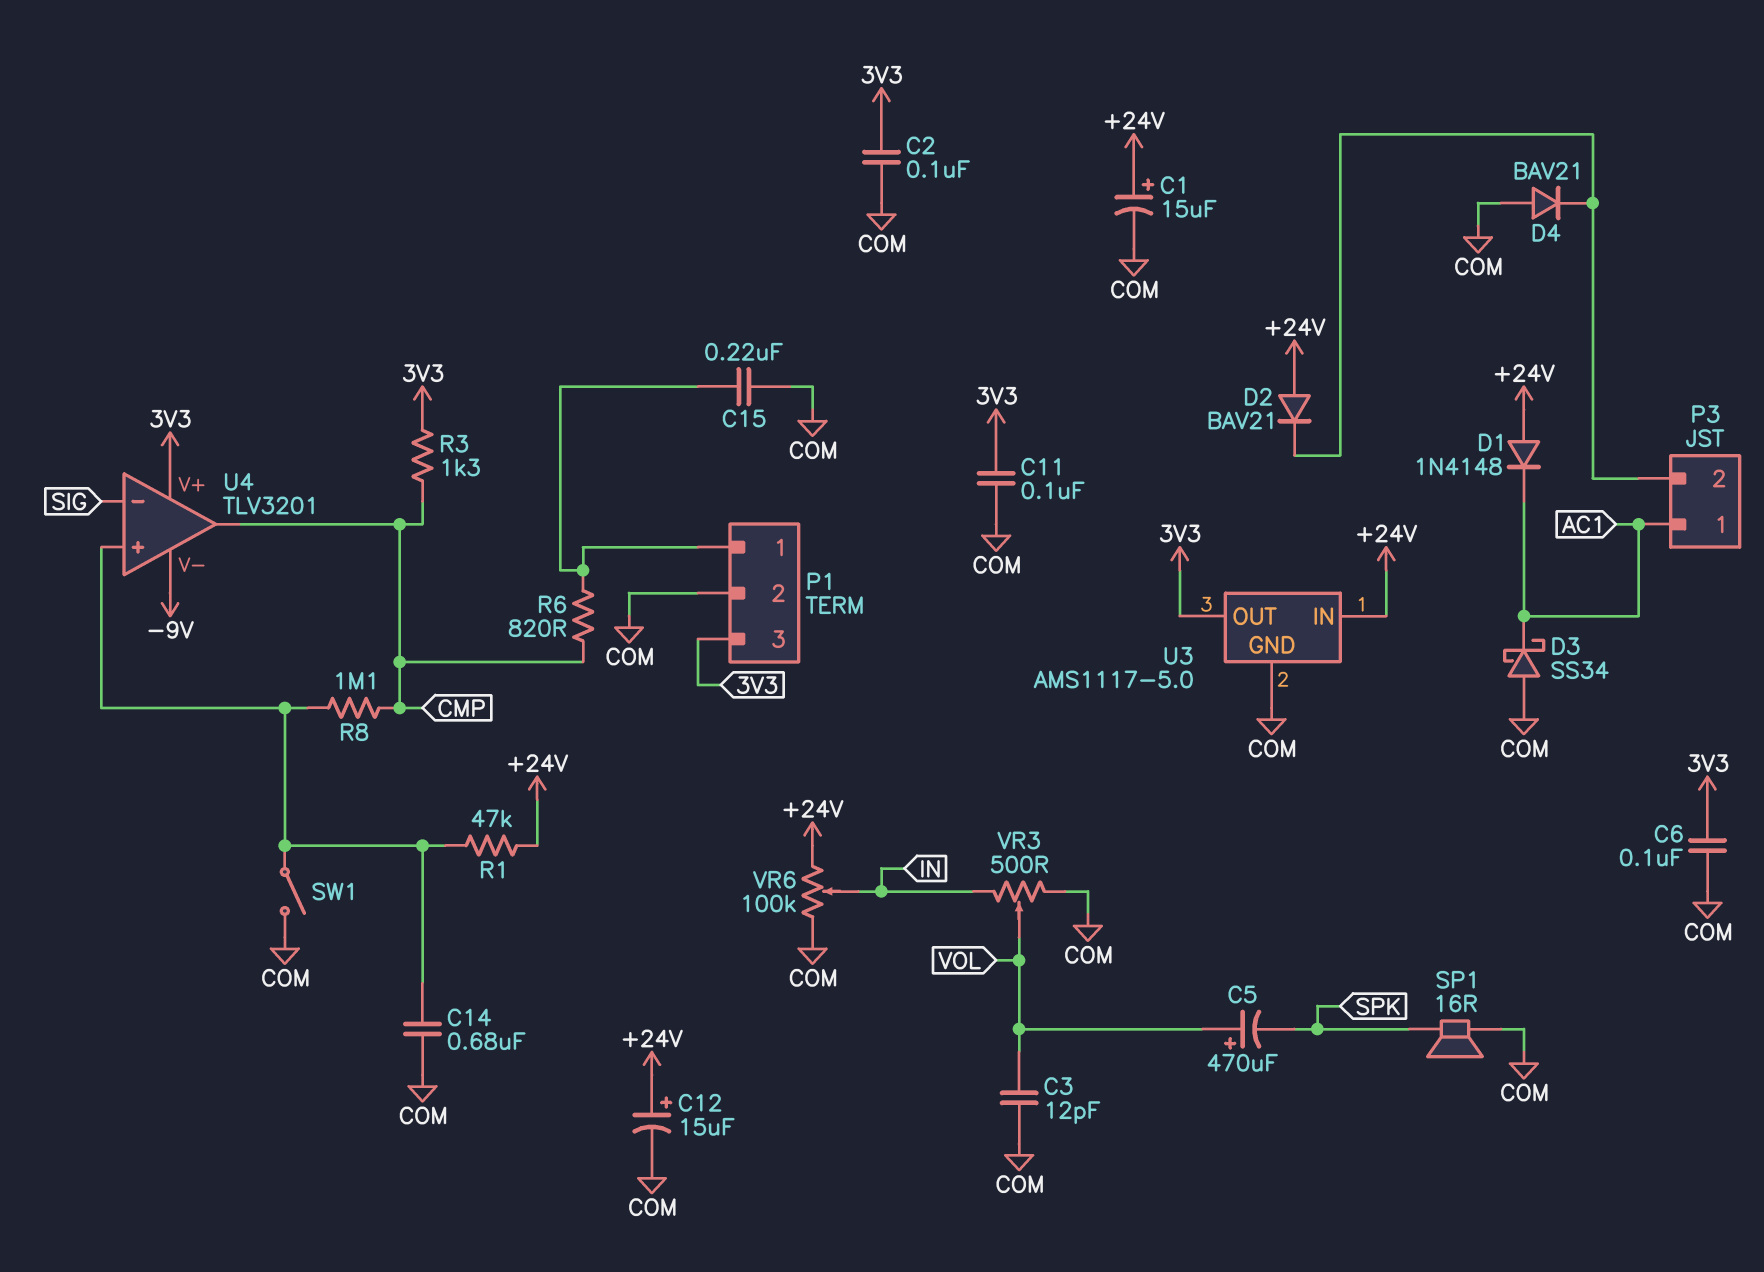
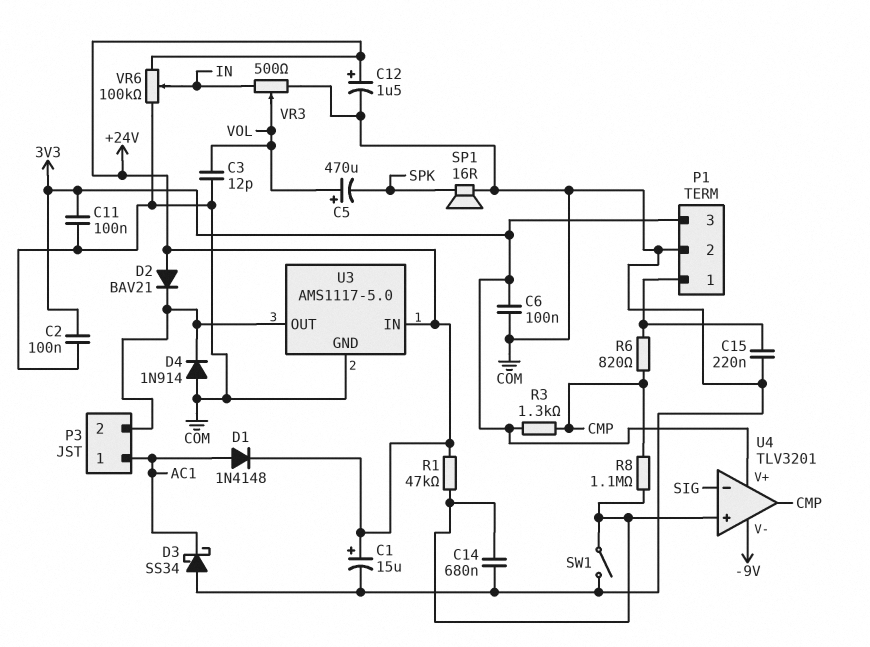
C12: 15uF (plus +24V, minus COM) -> 1.5uF (plus +24V, minus COM)
D1: diode 1N4148 (A +24V, K AC1) -> diode 1N4148 (A AC1, K +24V)
D4: diode BAV21 (A COM, K P3/2) -> diode 1N914 (A COM, K P3/2)
U3 pin OUT: 3V3 -> P3/2

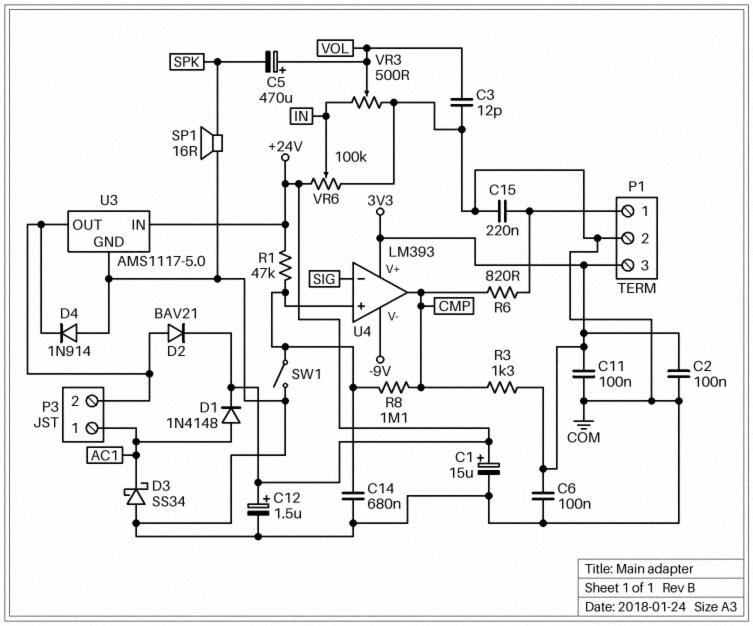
D2: diode BAV21 (A +24V, K P3/2) -> diode BAV21 (A P3/2, K +24V)
U4: TLV3201 -> LM393

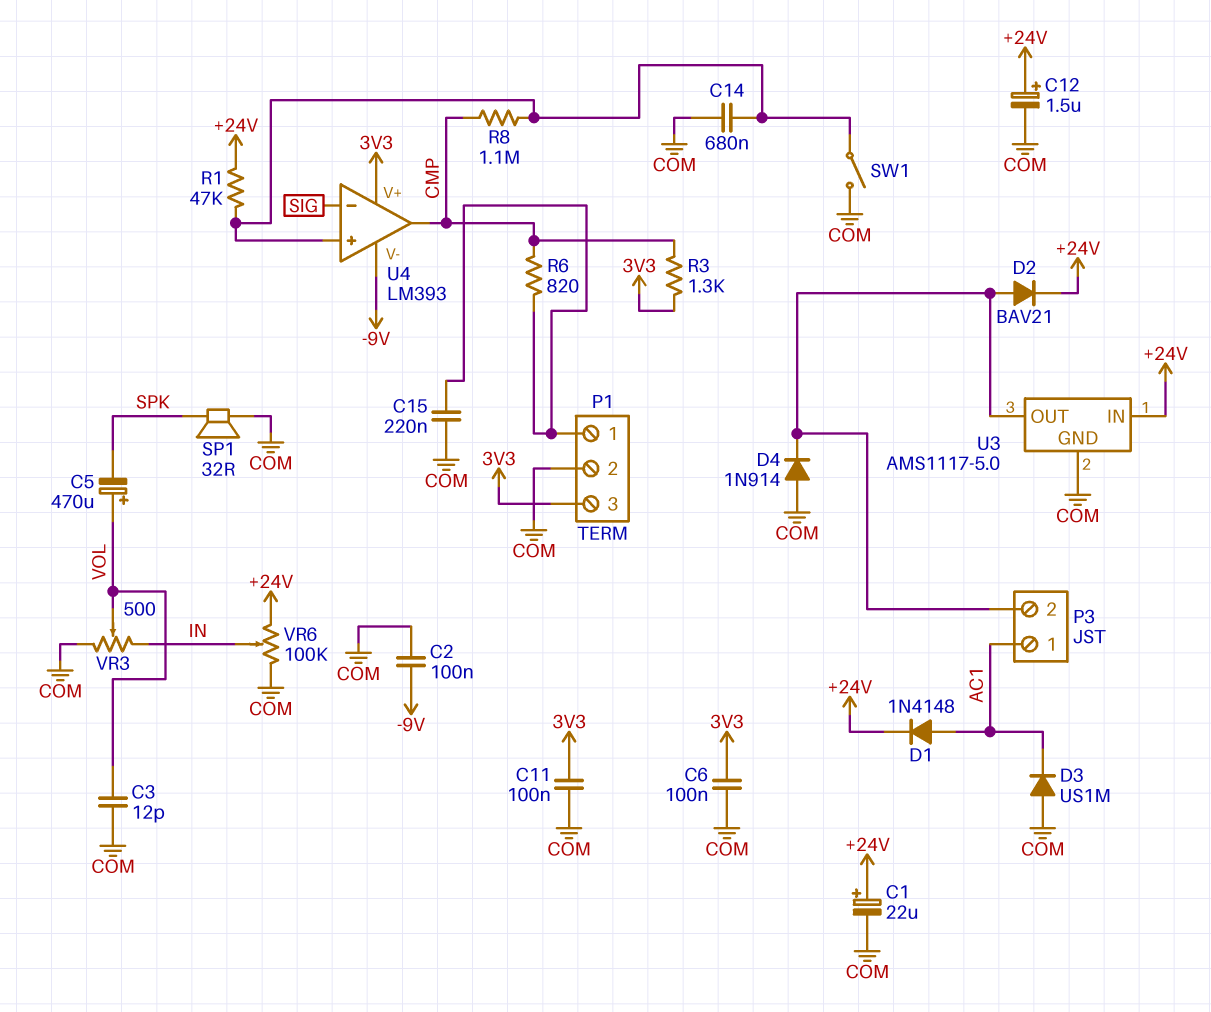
C1: 15uF (plus +24V, minus COM) -> 22uF (plus +24V, minus COM)
C2: 100nF (3V3, COM) -> 100nF (-9V, COM)
D3: schottky SS34 (A COM, K AC1) -> diode US1M (A COM, K AC1)
SP1: speaker 16R (COM, SPK) -> speaker 32R (COM, SPK)

